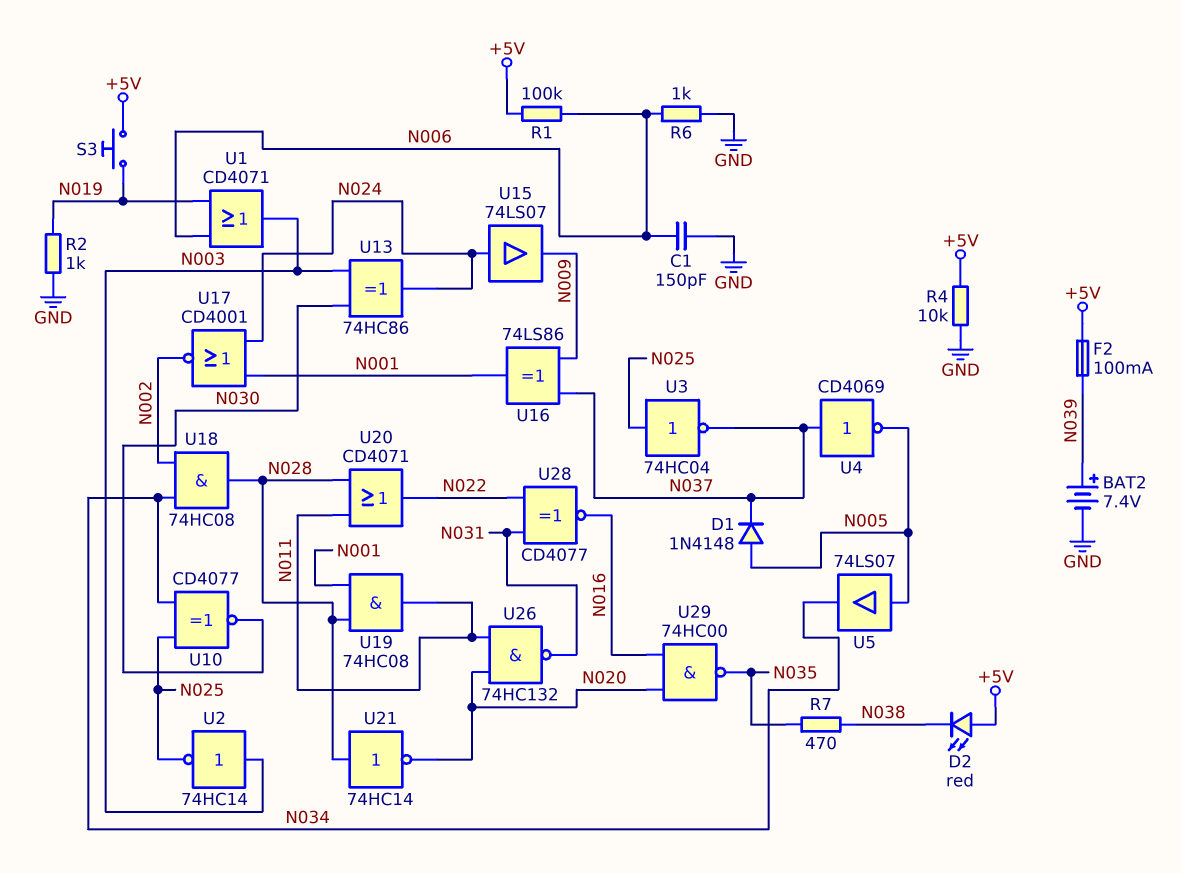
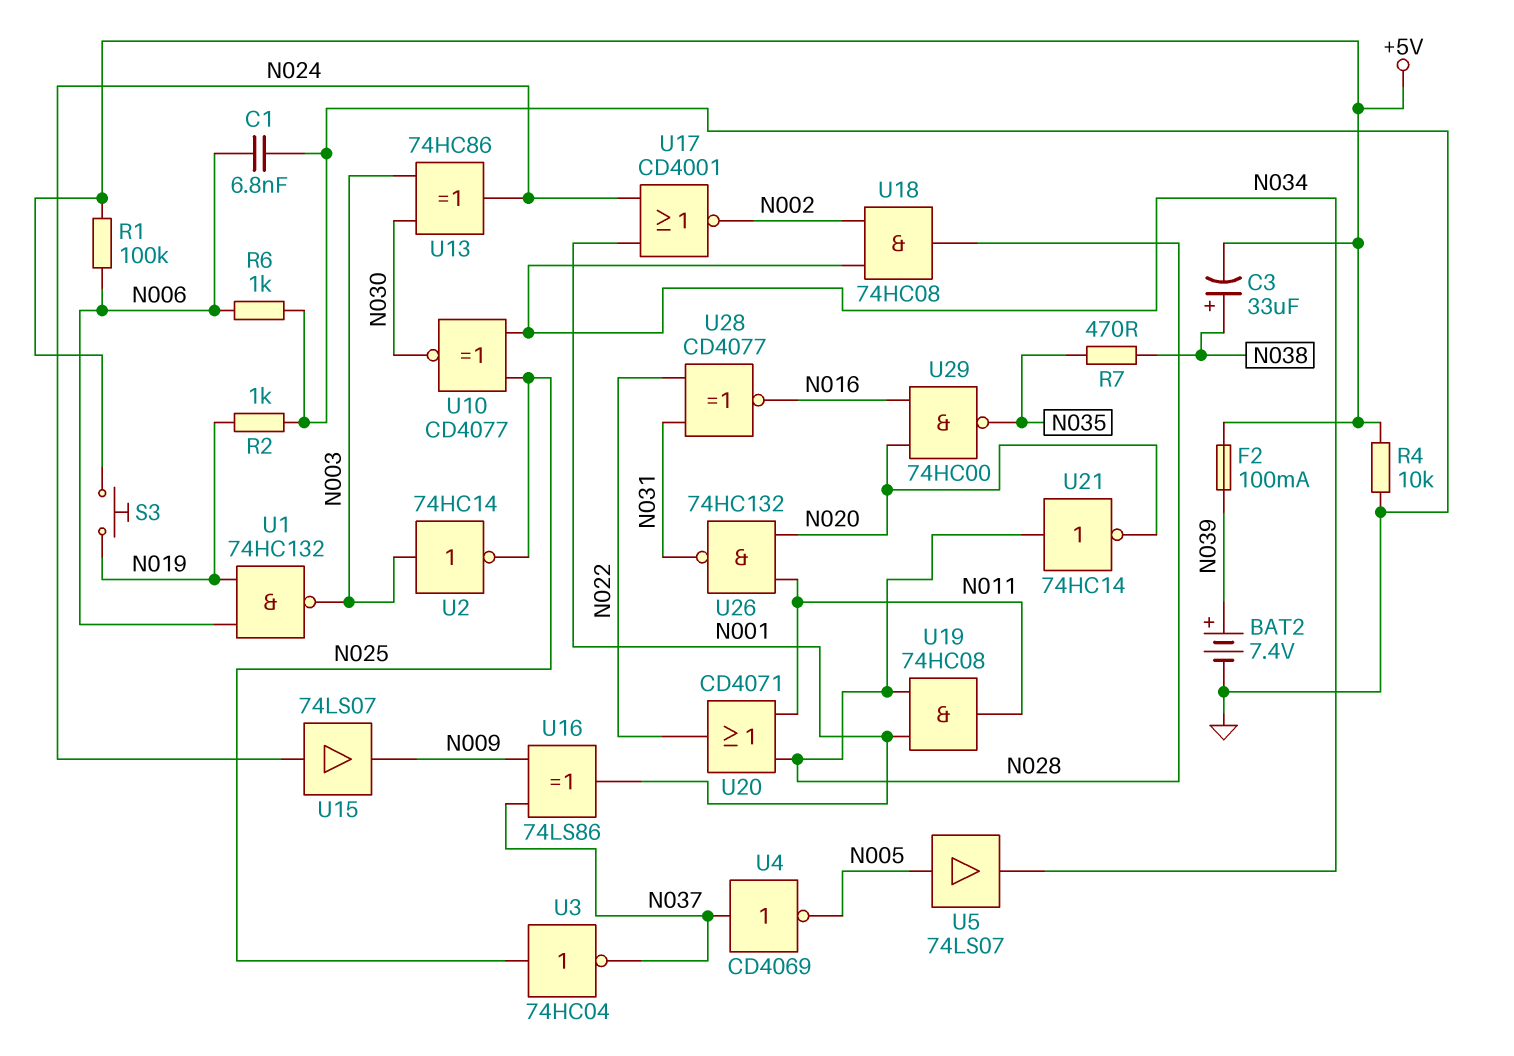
C1: 150pF (GND, N006) -> 6.8nF (GND, N006)
C3: none -> 33uF (plus N038, minus +5V)
D1: diode 1N4148 (A N005, K N037) -> none
D2: LED red (A +5V, K N038) -> none
U1: OR CD4071 (in N006, in N019, out N003) -> NAND 74HC132 (in N006, in N019, out N003)

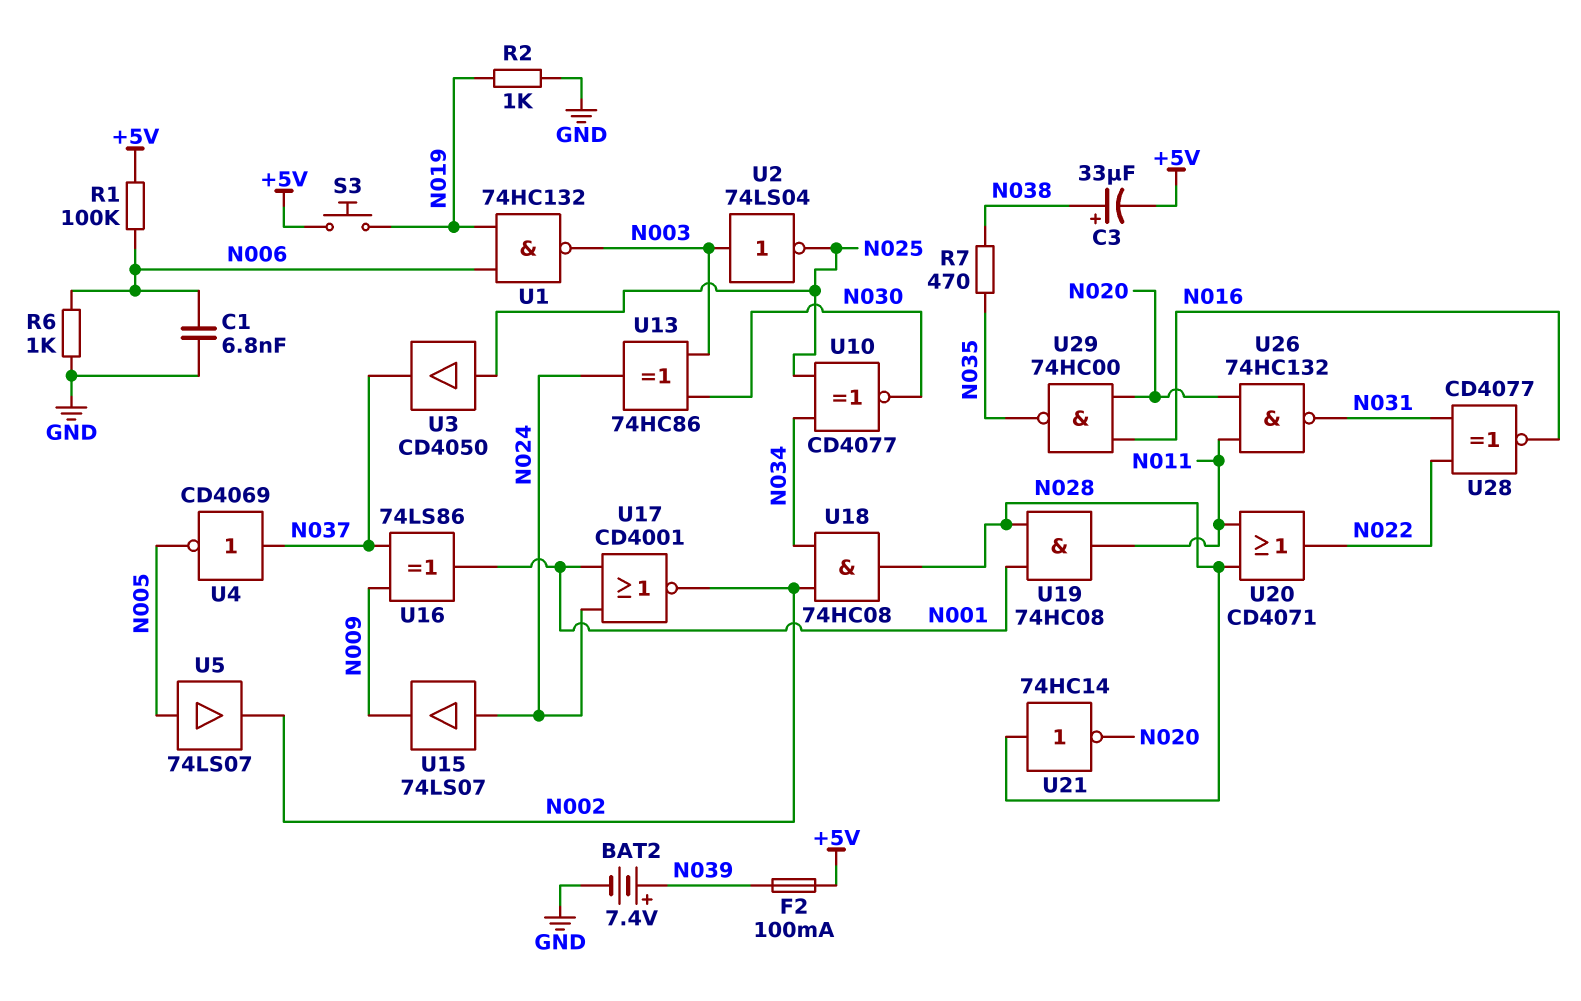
R4: 10k (+5V, GND) -> none
U2: NOT 74HC14 (in N003, out N025) -> NOT 74LS04 (in N003, out N025)
U3: NOT 74HC04 (in N025, out N037) -> buffer CD4050 (in N025, out N037)
U5: buffer 74LS07 (in N005, out N034) -> buffer 74LS07 (in N005, out N002)

